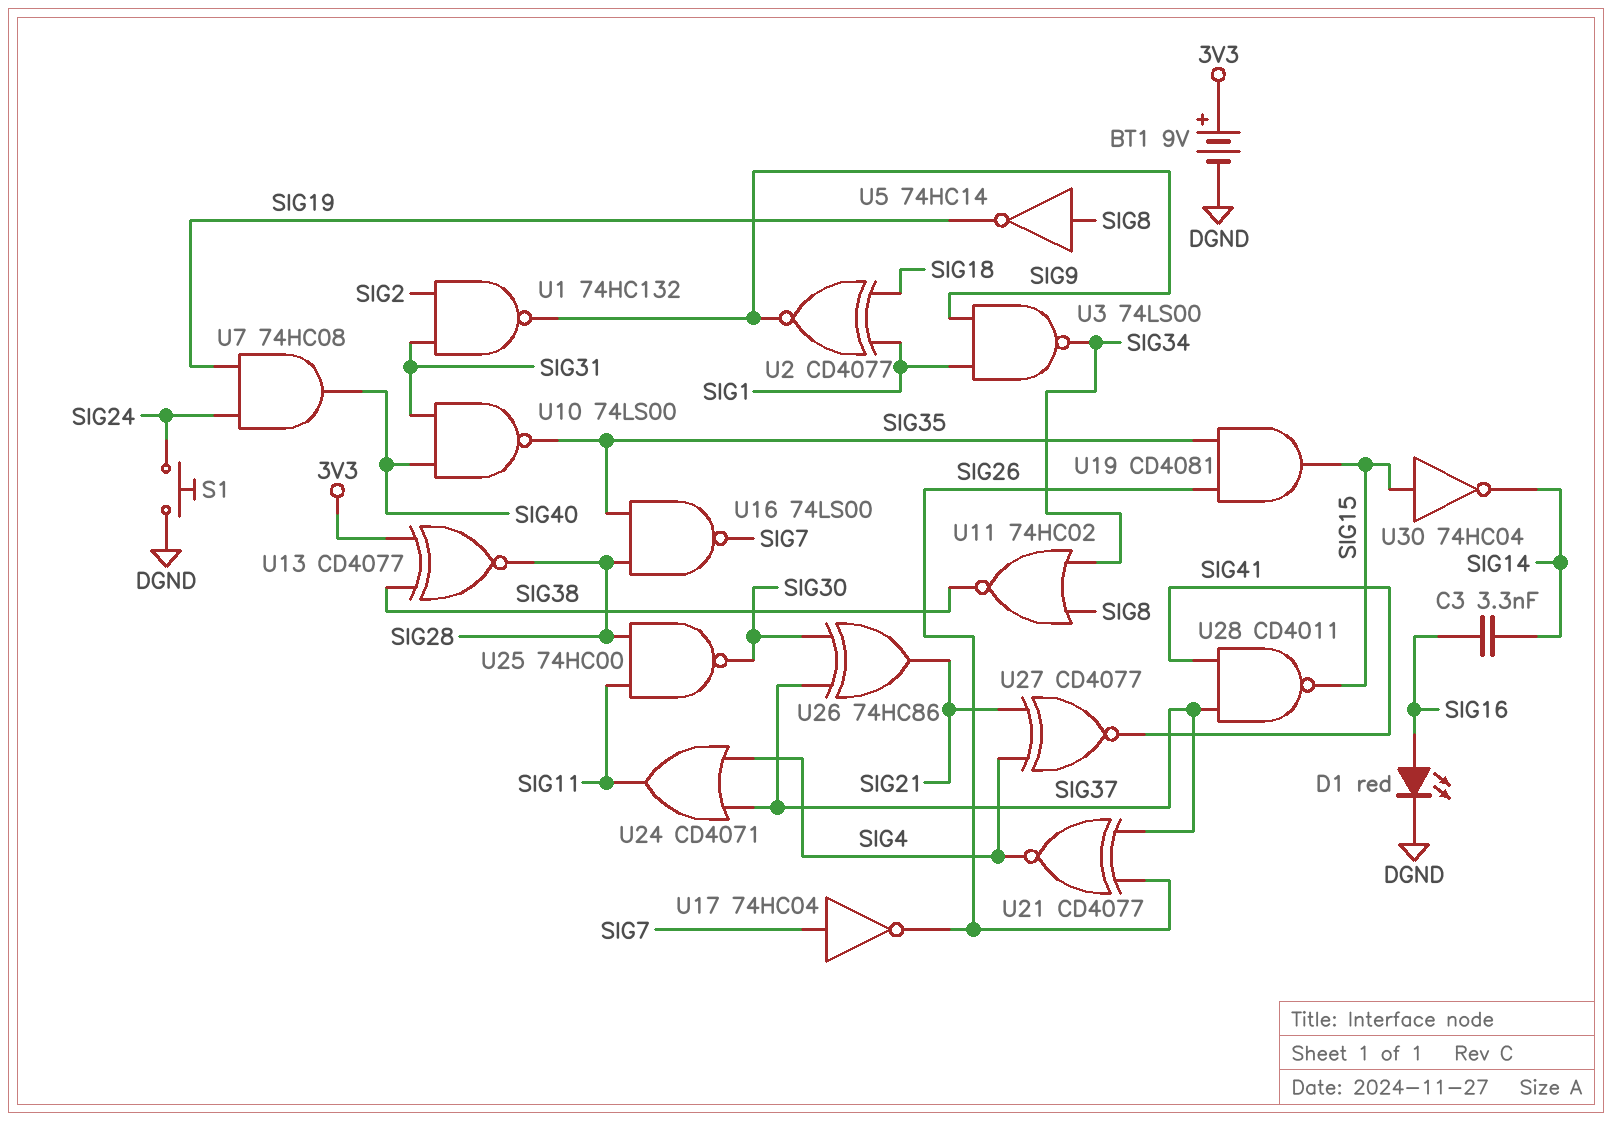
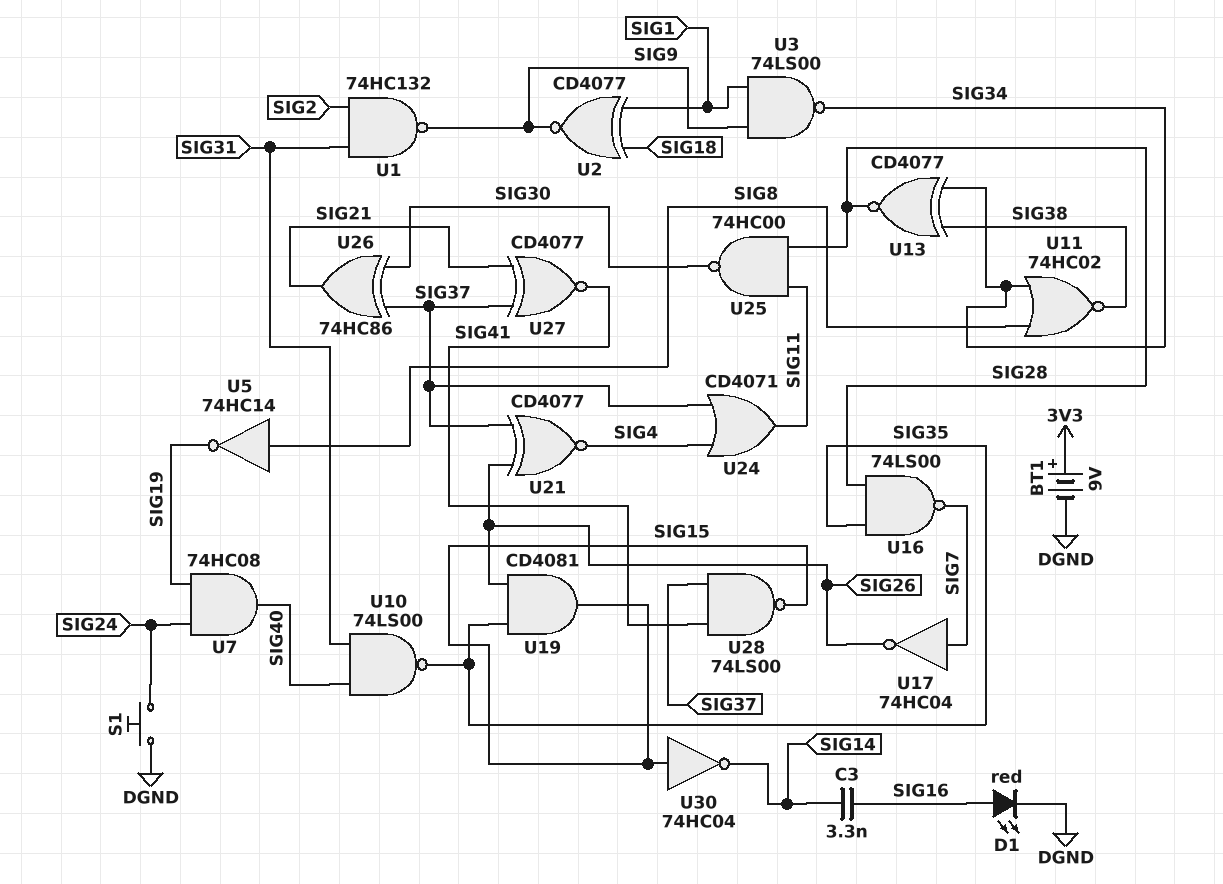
U13: XNOR CD4077 (in 3V3, in SIG38, out SIG28) -> XNOR CD4077 (in SIG34, in SIG38, out SIG28)
U27: XNOR CD4077 (in SIG4, in SIG21, out SIG41) -> XNOR CD4077 (in SIG21, in SIG37, out SIG41)
U28: NAND CD4011 (in SIG37, in SIG41, out SIG15) -> NAND 74LS00 (in SIG37, in SIG41, out SIG15)

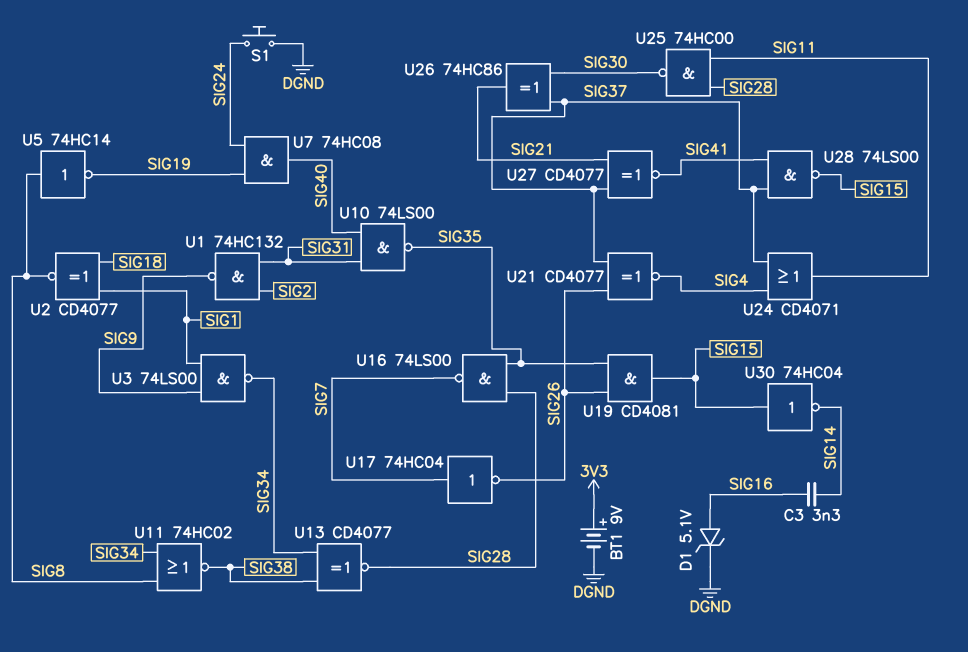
D1: LED red (A SIG16, K DGND) -> zener 5.1V (A SIG16, K DGND)
U2: XNOR CD4077 (in SIG1, in SIG18, out SIG9) -> XNOR CD4077 (in SIG1, in SIG18, out SIG8)

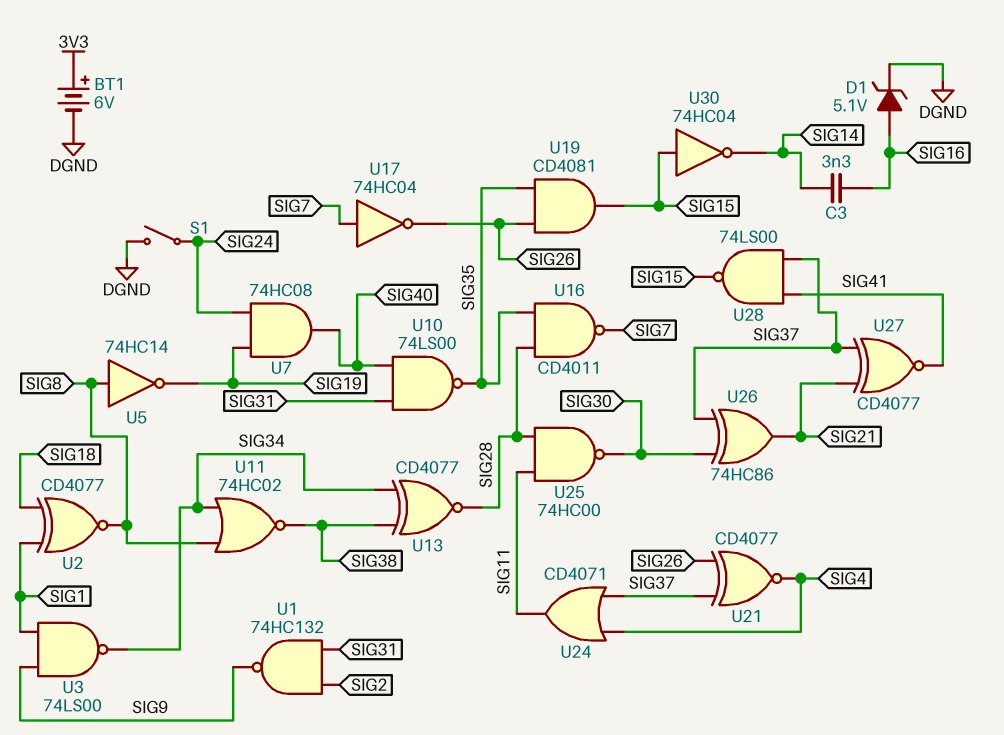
BT1: 9V (plus 3V3, minus DGND) -> 6V (plus 3V3, minus DGND)
S1: button (DGND, SIG24) -> switch (DGND, SIG24)
U16: NAND 74LS00 (in SIG28, in SIG35, out SIG7) -> NAND CD4011 (in SIG28, in SIG35, out SIG7)

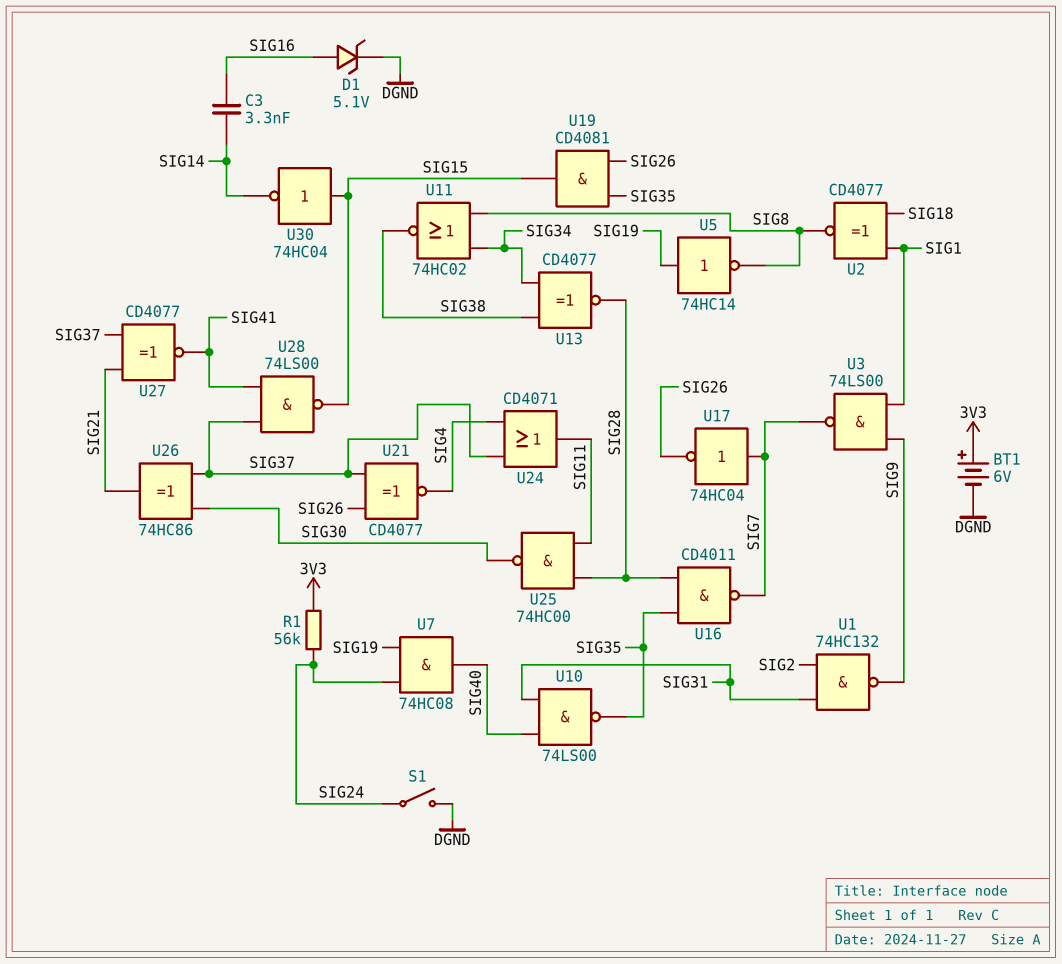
R1: none -> 56k (3V3, SIG24)
U3: NAND 74LS00 (in SIG1, in SIG9, out SIG34) -> NAND 74LS00 (in SIG1, in SIG9, out SIG7)
U5: NOT 74HC14 (in SIG8, out SIG19) -> NOT 74HC14 (in SIG19, out SIG8)

